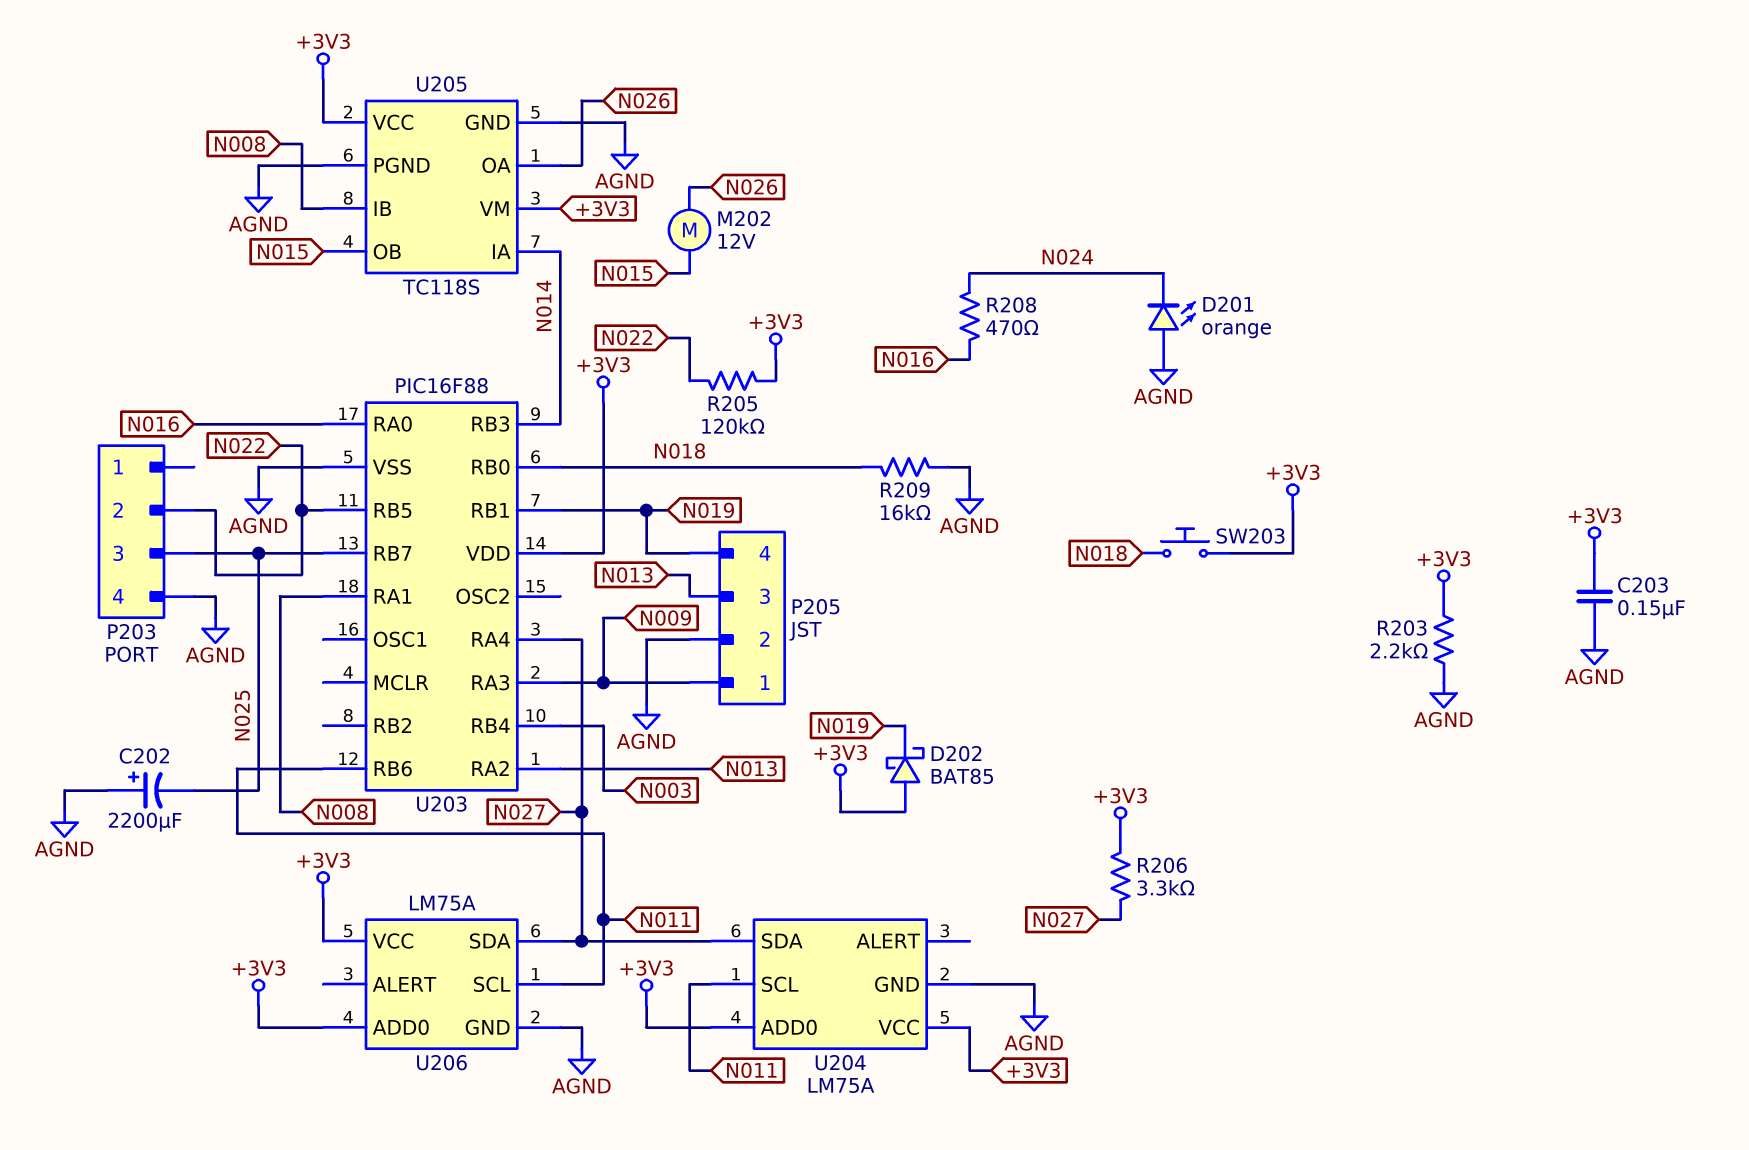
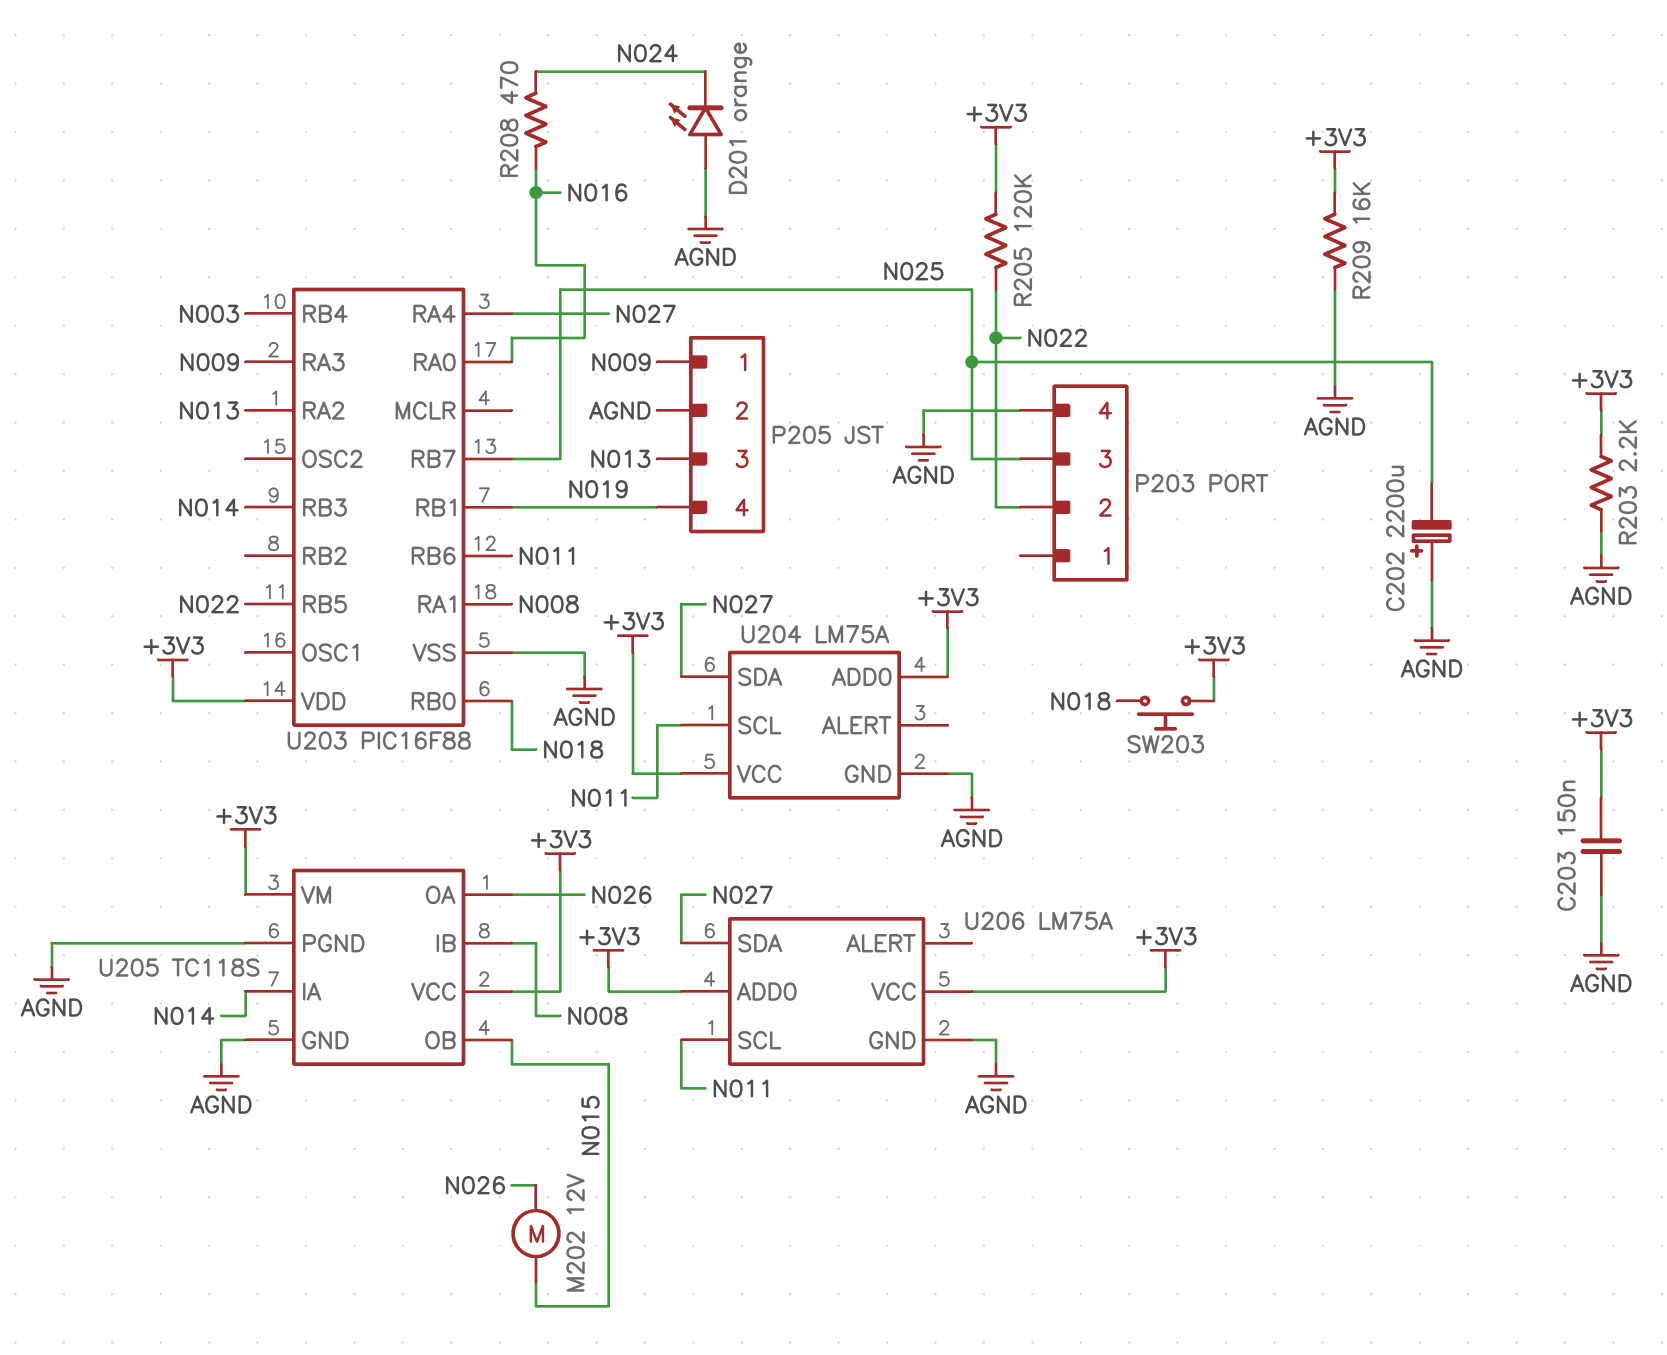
D202: schottky BAT85 (A +3V3, K N019) -> none
R206: 3.3k (+3V3, N027) -> none
R209: 16k (AGND, N018) -> 16k (+3V3, AGND)

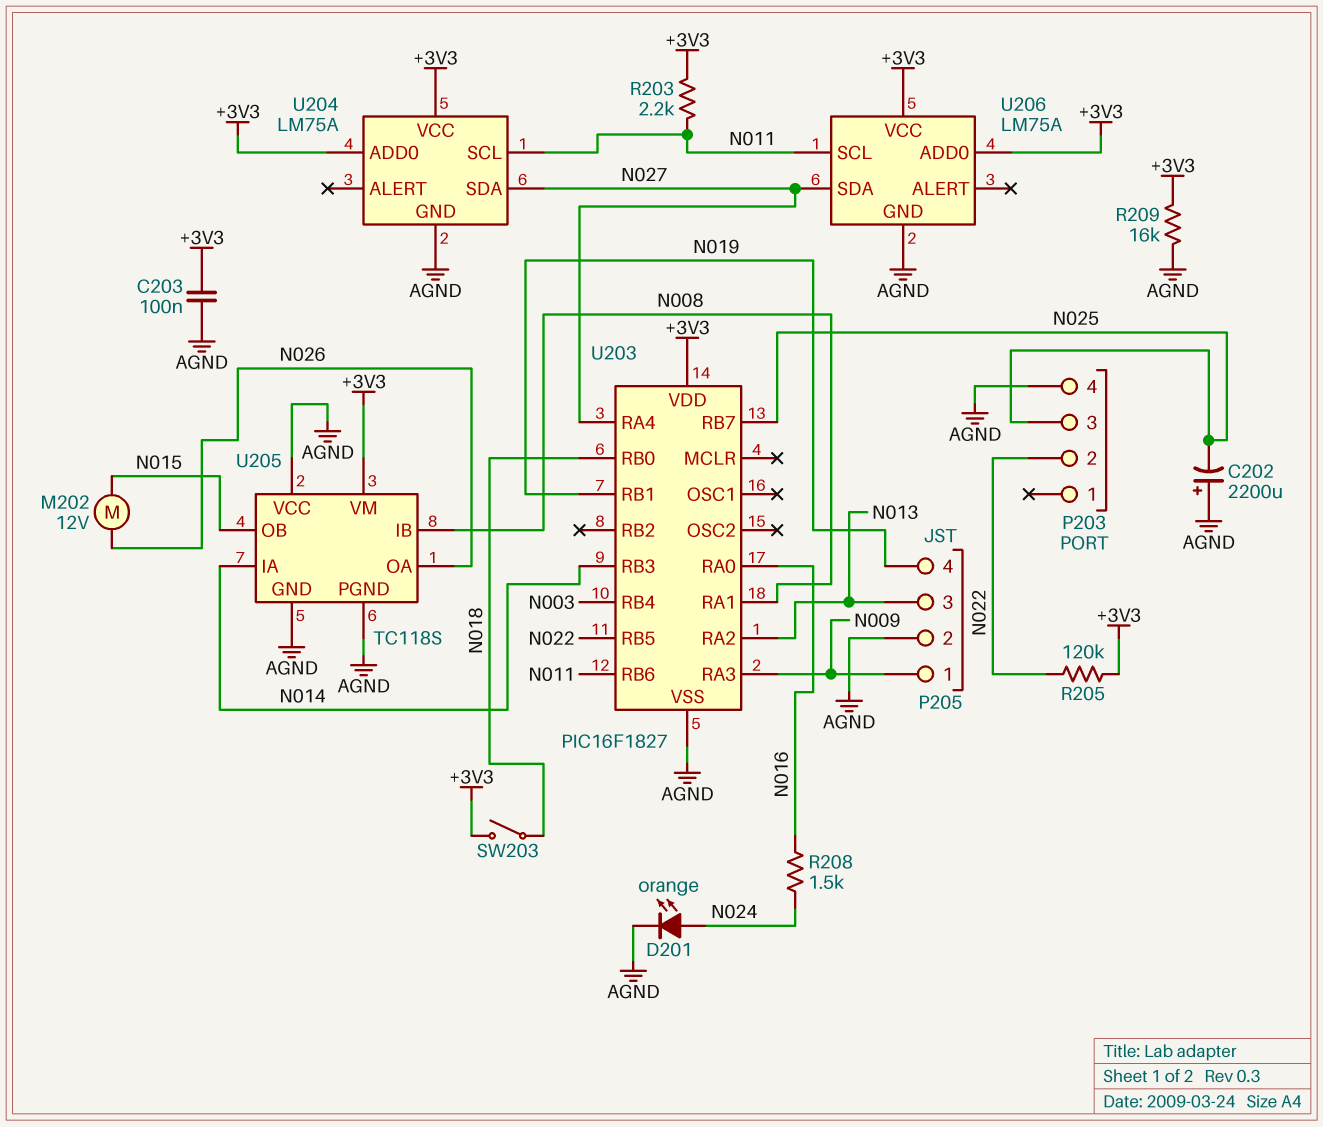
C203: 150nF (+3V3, AGND) -> 100nF (+3V3, AGND)
D201: LED orange (A AGND, K N024) -> LED orange (A N024, K AGND)
R203: 2.2k (+3V3, AGND) -> 2.2k (+3V3, N011)
R208: 470 (N016, N024) -> 1.5k (N016, N024)
SW203: button (+3V3, N018) -> switch (+3V3, N018)
U203: PIC16F88 -> PIC16F1827
U205 pin VCC: +3V3 -> AGND

